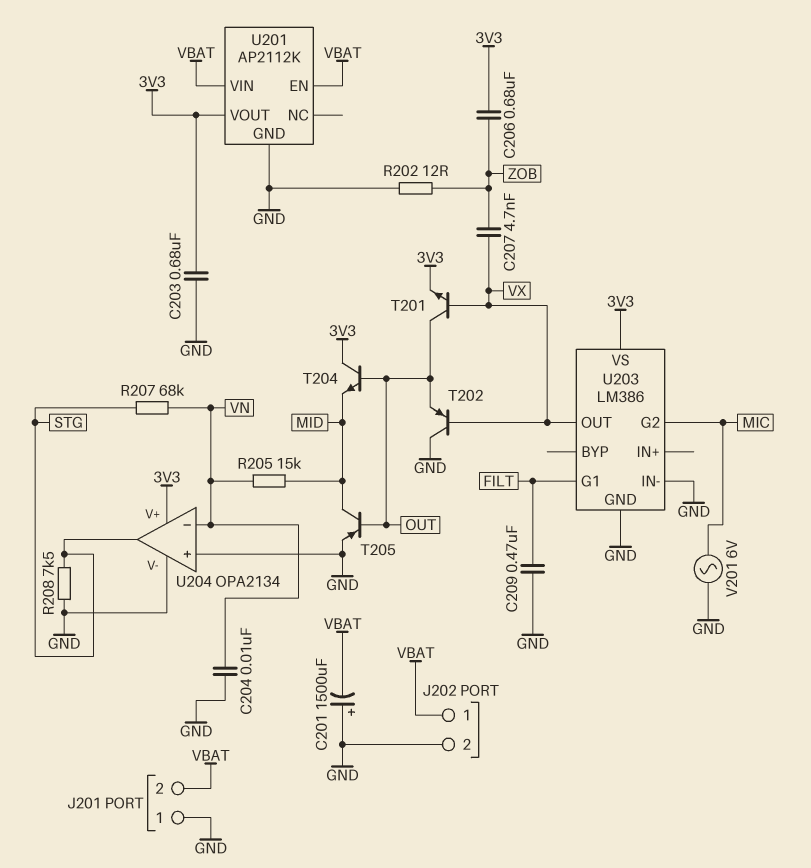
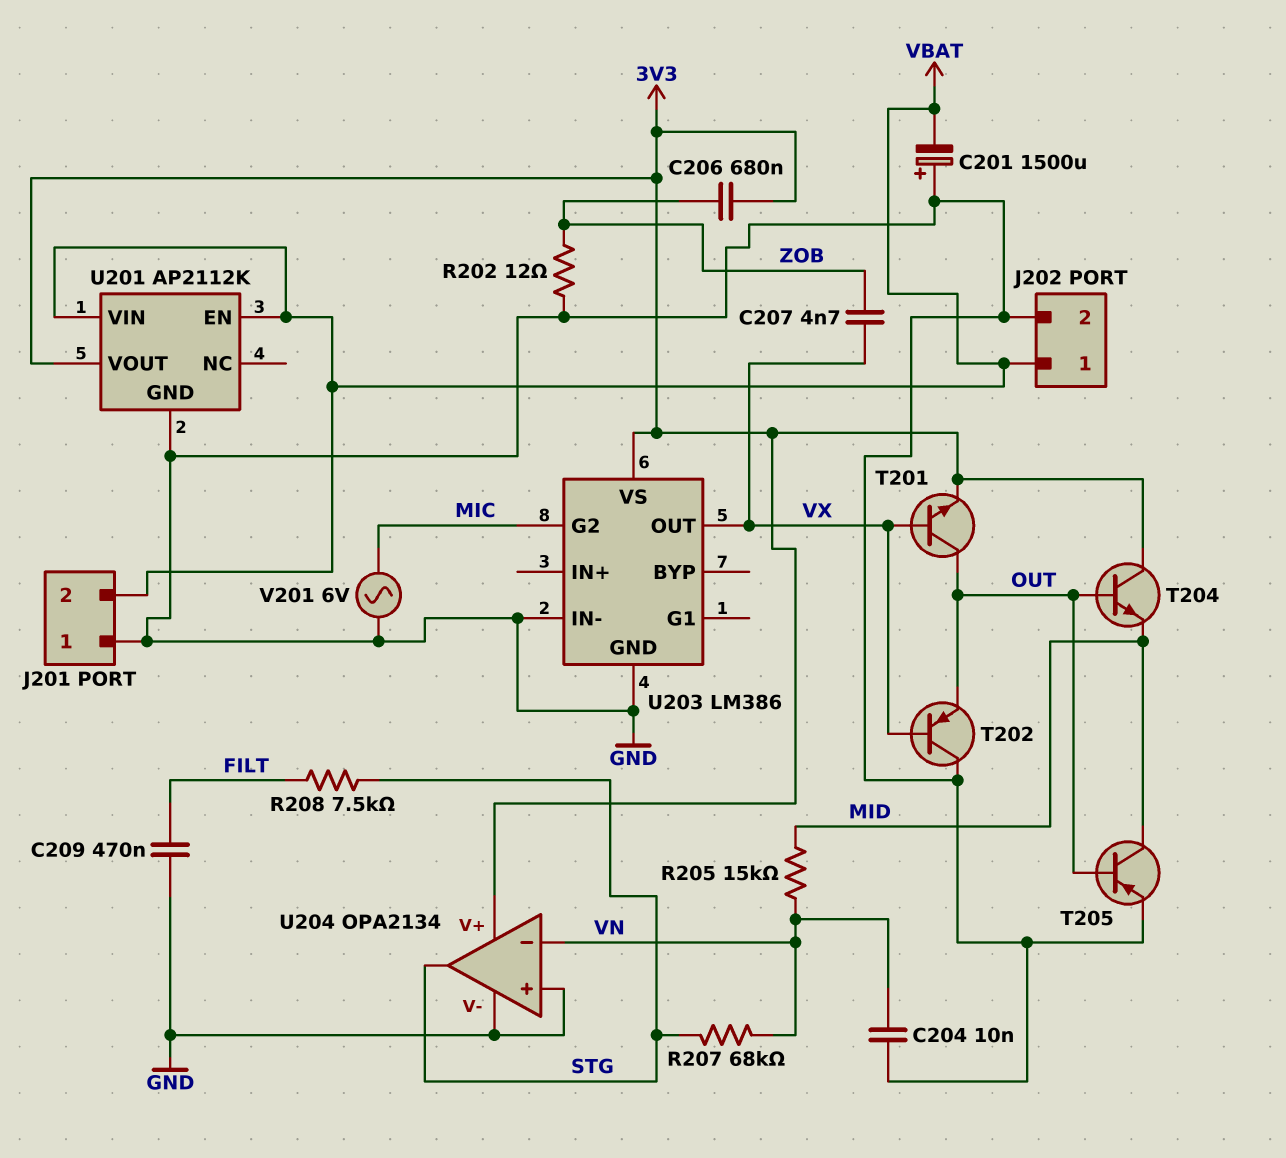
C203: 680nF (3V3, GND) -> none
R208: 7.5k (GND, STG) -> 7.5k (FILT, STG)
U203 pin G1: FILT -> none

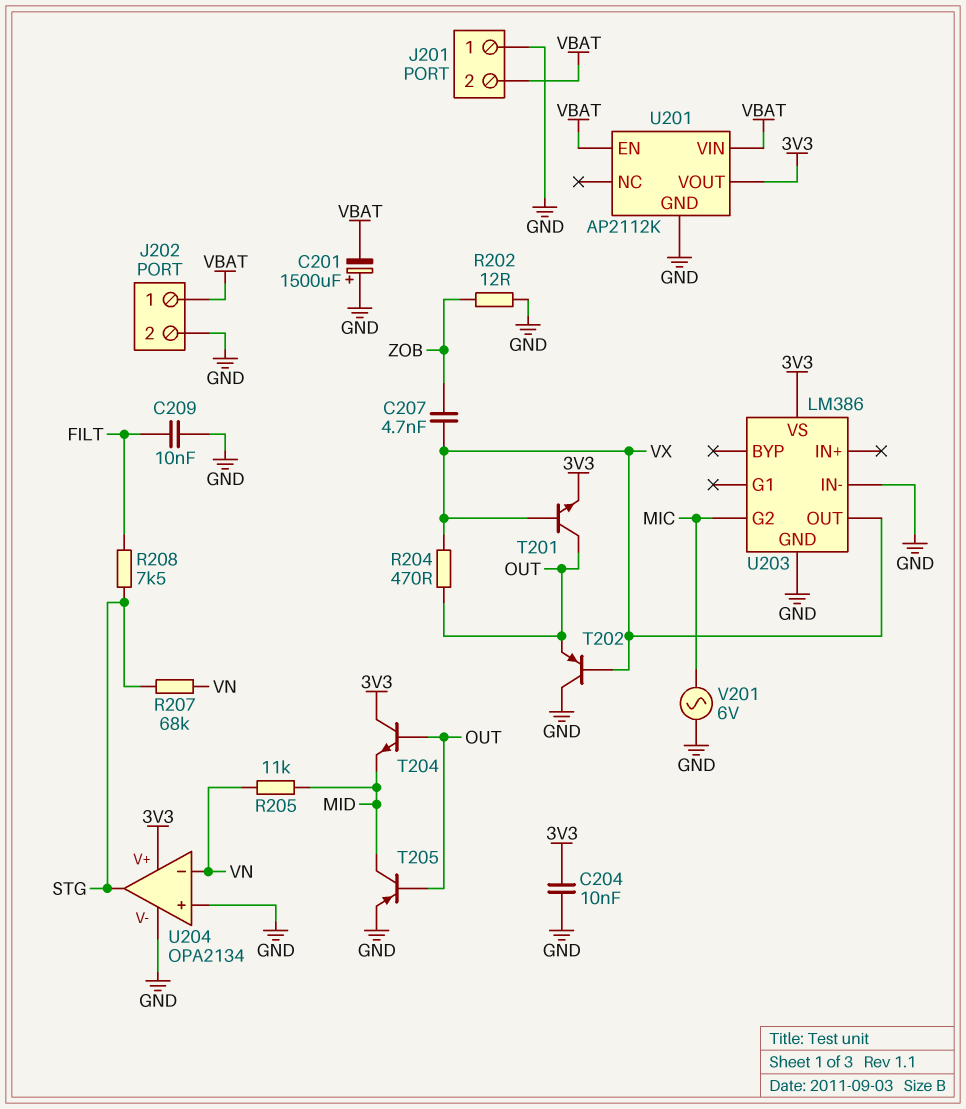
C204: 10nF (GND, VN) -> 10nF (3V3, GND)
C206: 680nF (3V3, ZOB) -> none
C209: 470nF (FILT, GND) -> 10nF (FILT, GND)
R204: none -> 470 (OUT, VX)
R205: 15k (MID, VN) -> 11k (MID, VN)

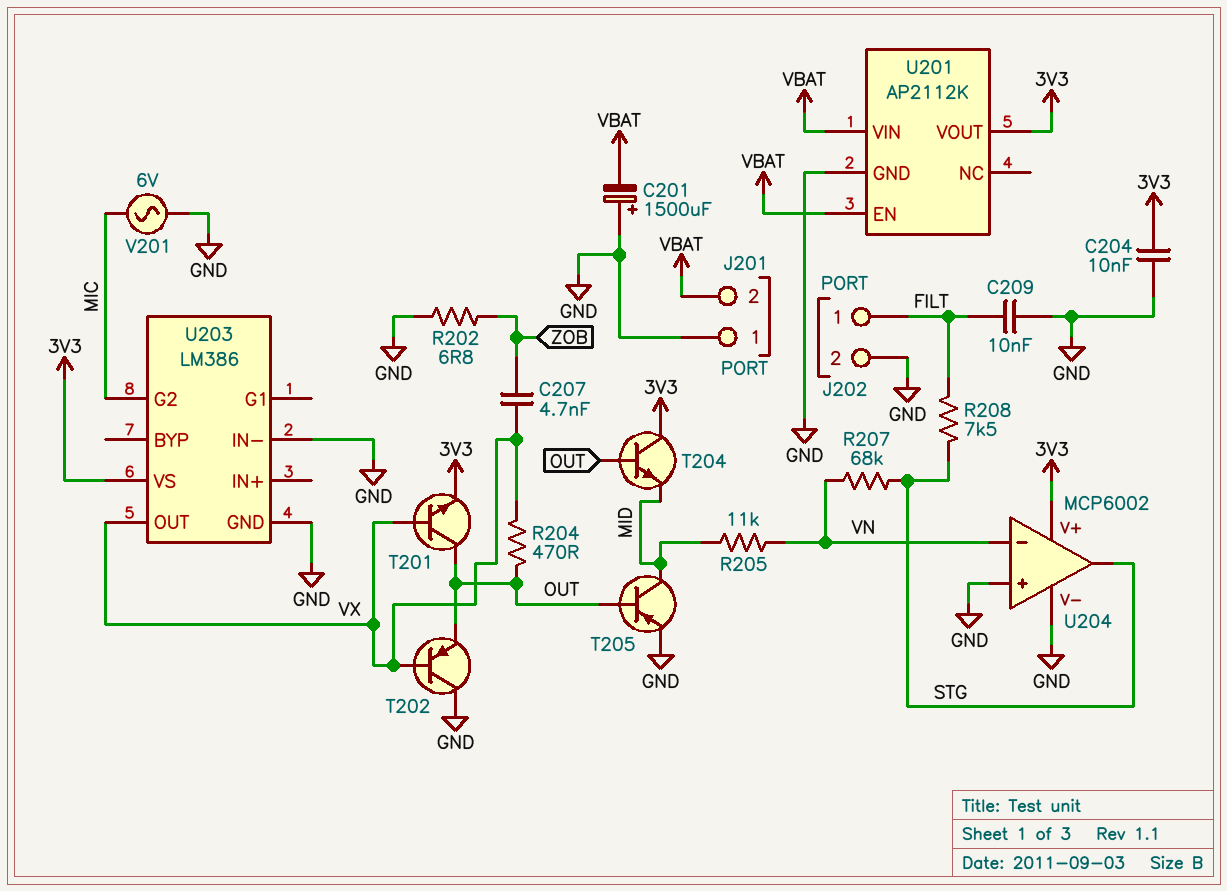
J202 pin 1: VBAT -> FILT
R202: 12 (GND, ZOB) -> 6.8 (GND, ZOB)
U204: OPA2134 -> MCP6002

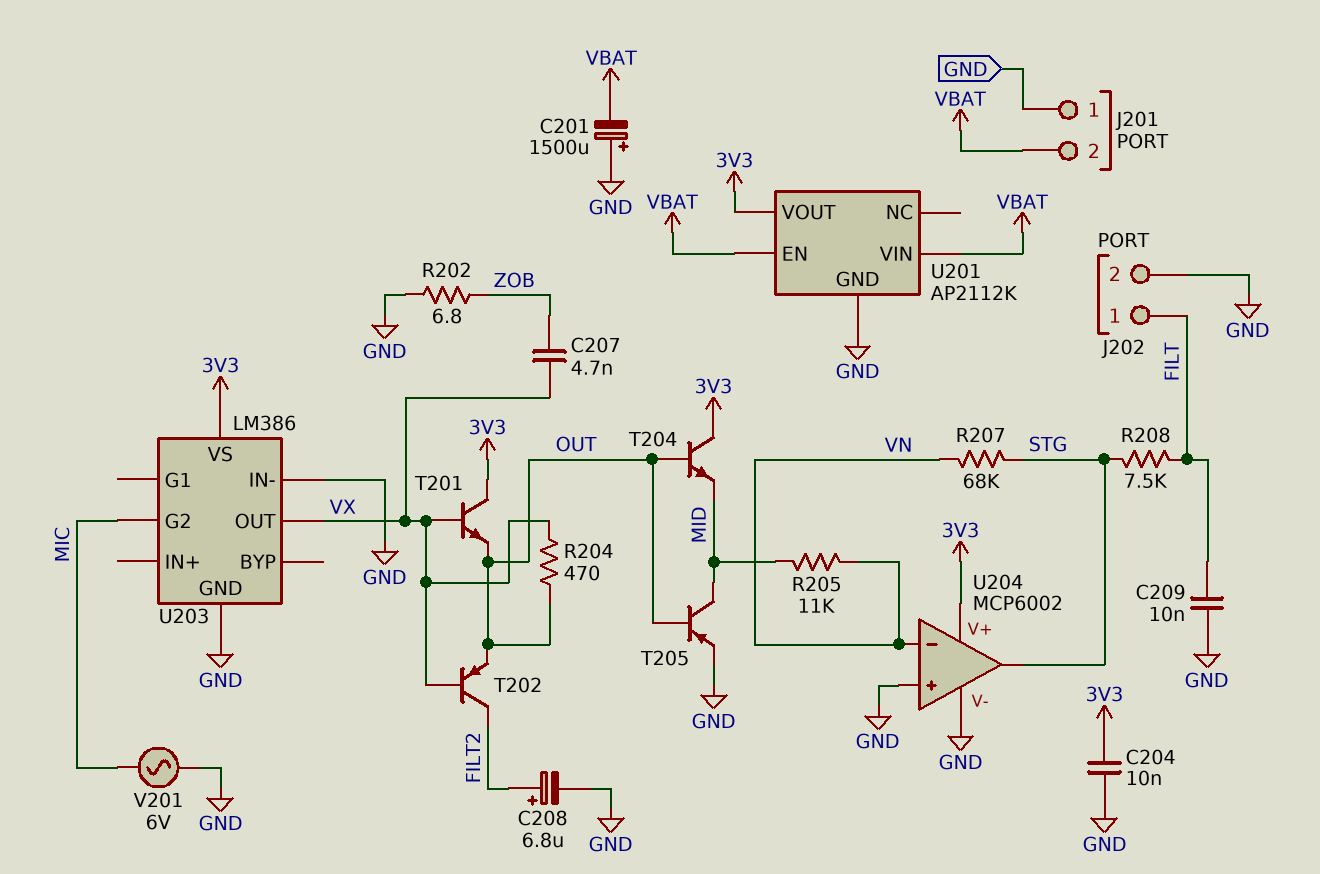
C208: none -> 6.8uF (plus FILT2, minus GND)
T201: NPN (B VX, C OUT, E 3V3) -> NPN (B VX, C 3V3, E OUT)
T202: PNP (B VX, C GND, E OUT) -> PNP (B VX, C FILT2, E OUT)

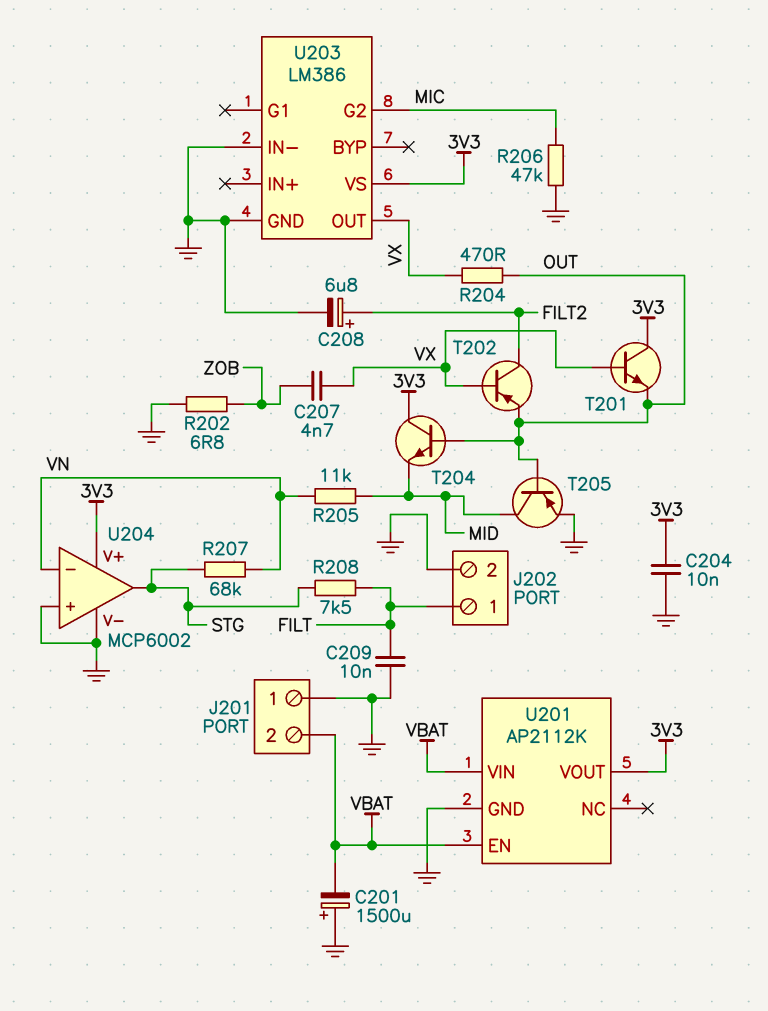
R206: none -> 47k (GND, MIC)
V201: AC 6V (GND, MIC) -> none

